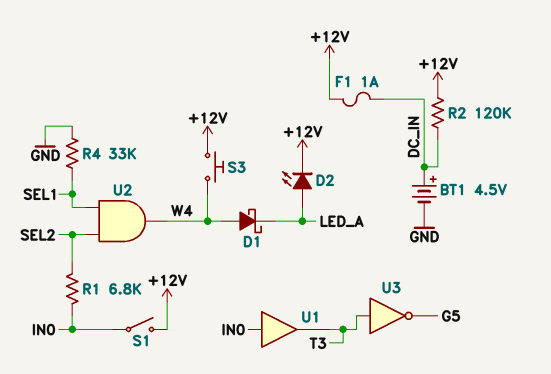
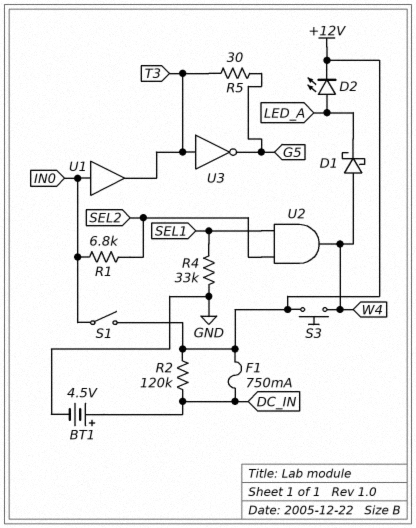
F1: 1A (+12V, DC_IN) -> 750mA (+12V, DC_IN)
R5: none -> 30 (G5, T3)

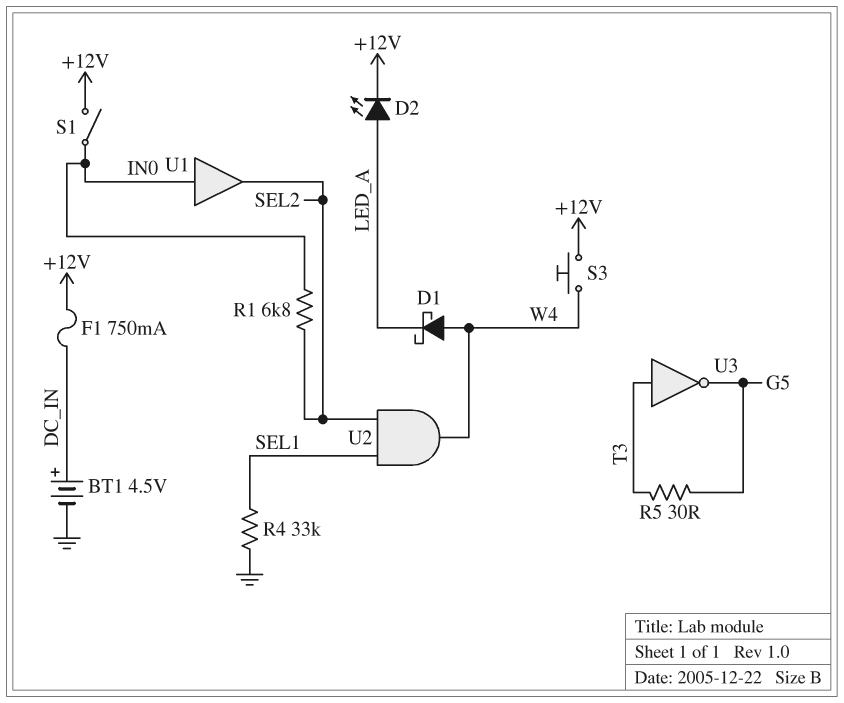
R2: 120k (+12V, DC_IN) -> none
U1: buffer (in IN0, out T3) -> buffer (in IN0, out SEL2)

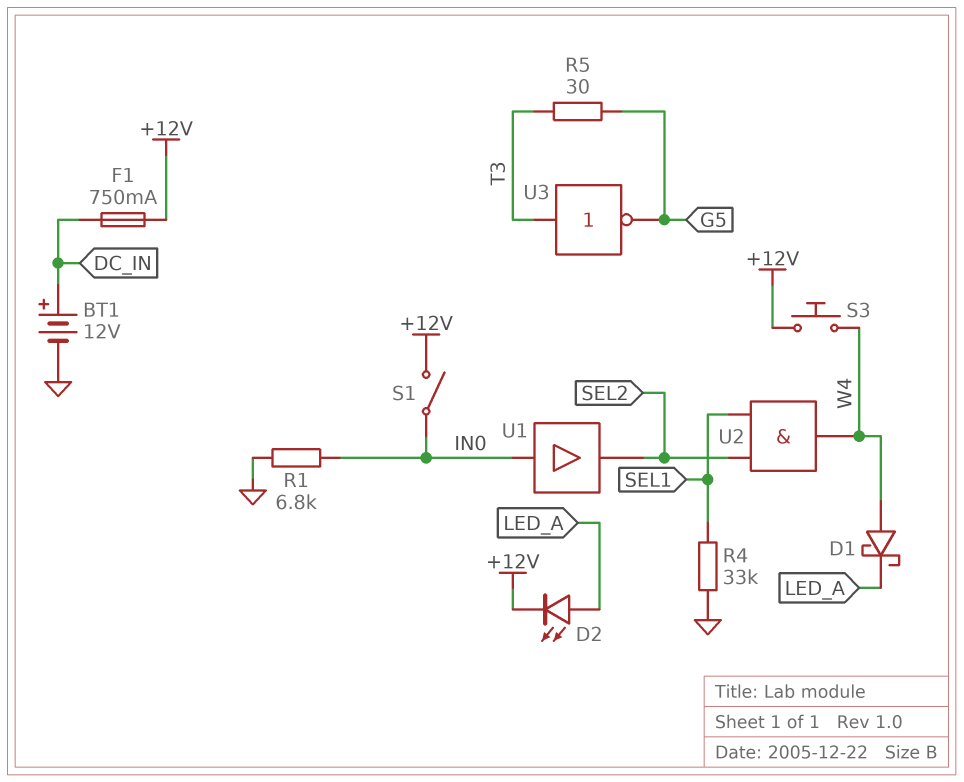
BT1: 4.5V (plus DC_IN, minus GND) -> 12V (plus DC_IN, minus GND)
R1: 6.8k (IN0, SEL2) -> 6.8k (GND, IN0)

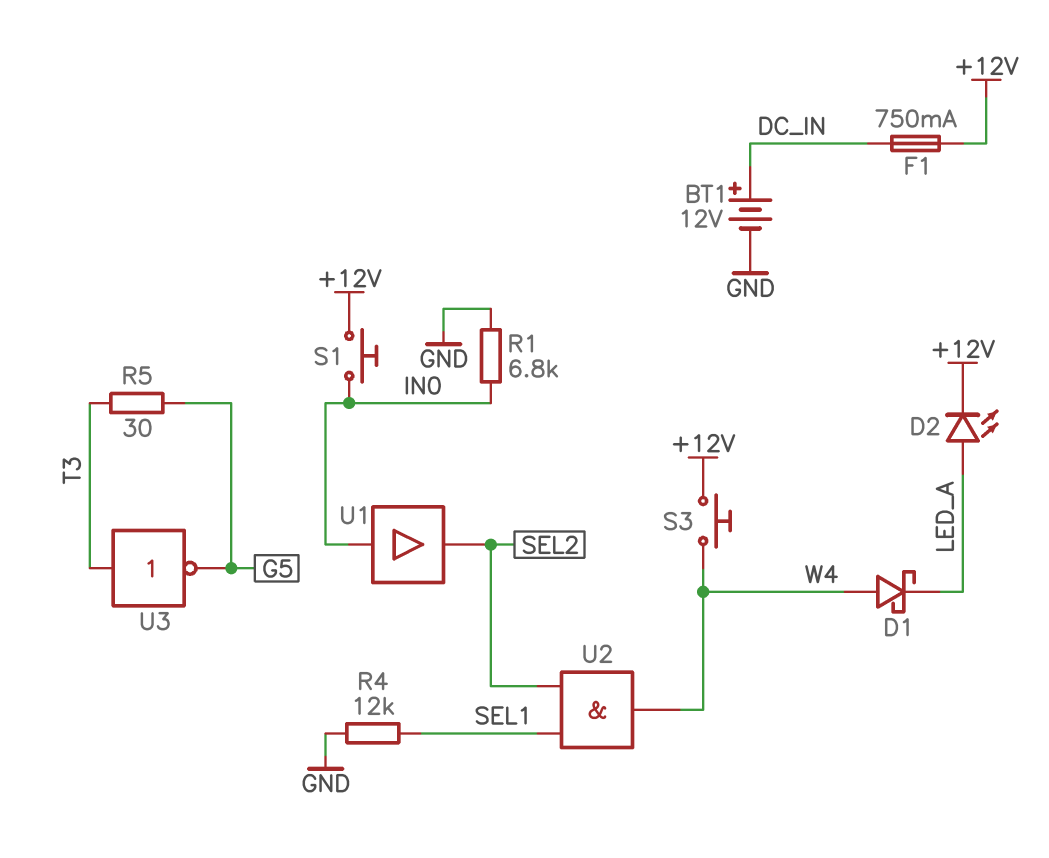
R4: 33k (GND, SEL1) -> 12k (GND, SEL1)
S1: switch (+12V, IN0) -> button (+12V, IN0)

